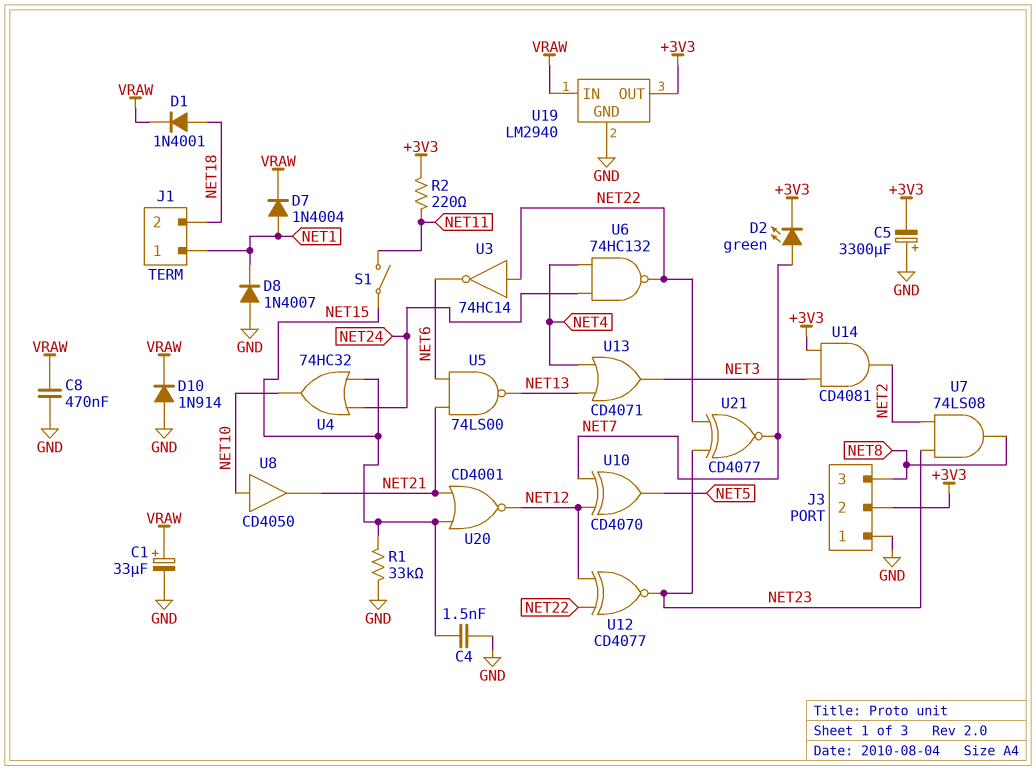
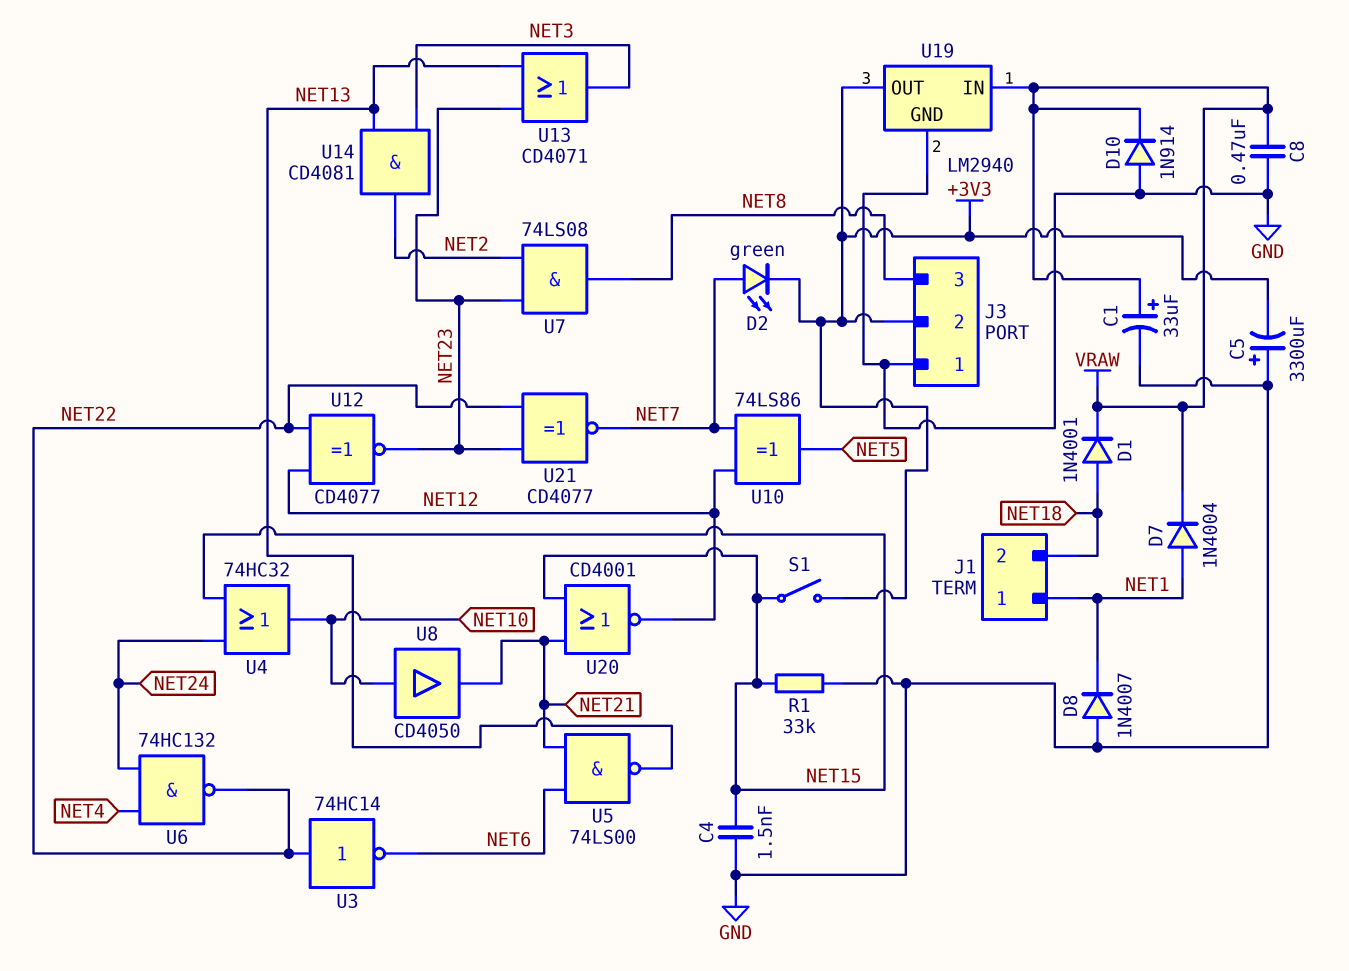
R2: 220 (+3V3, NET11) -> none
S1: switch (NET11, NET15) -> switch (+3V3, NET15)
U10: XOR CD4070 (in NET7, in NET12, out NET5) -> XOR 74LS86 (in NET7, in NET12, out NET5)
U13: OR CD4071 (in NET4, in NET13, out NET3) -> OR CD4071 (in NET13, in NET23, out NET3)
U14: AND CD4081 (in +3V3, in NET3, out NET2) -> AND CD4081 (in NET3, in NET13, out NET2)

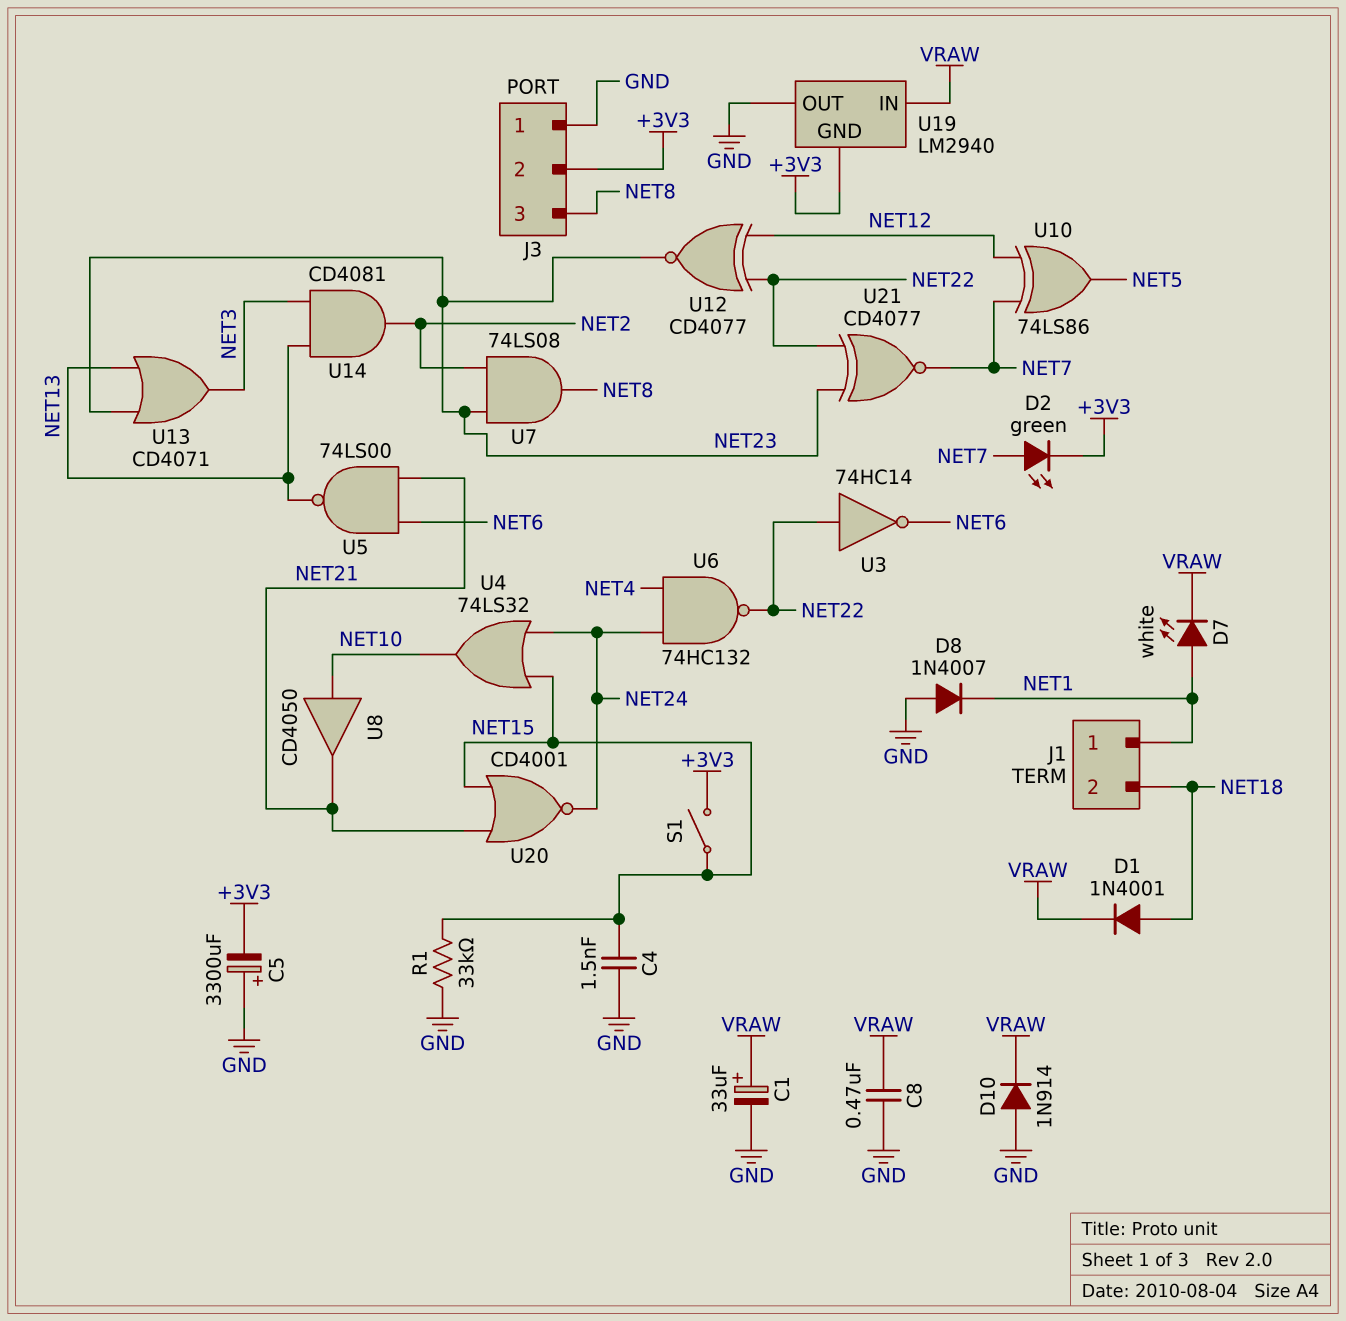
D7: diode 1N4004 (A NET1, K VRAW) -> LED white (A NET1, K VRAW)
U4: OR 74HC32 (in NET15, in NET24, out NET10) -> OR 74LS32 (in NET15, in NET24, out NET10)
U19 pin GND: GND -> +3V3
U19 pin OUT: +3V3 -> GND
U20: NOR CD4001 (in NET15, in NET21, out NET12) -> NOR CD4001 (in NET15, in NET21, out NET24)

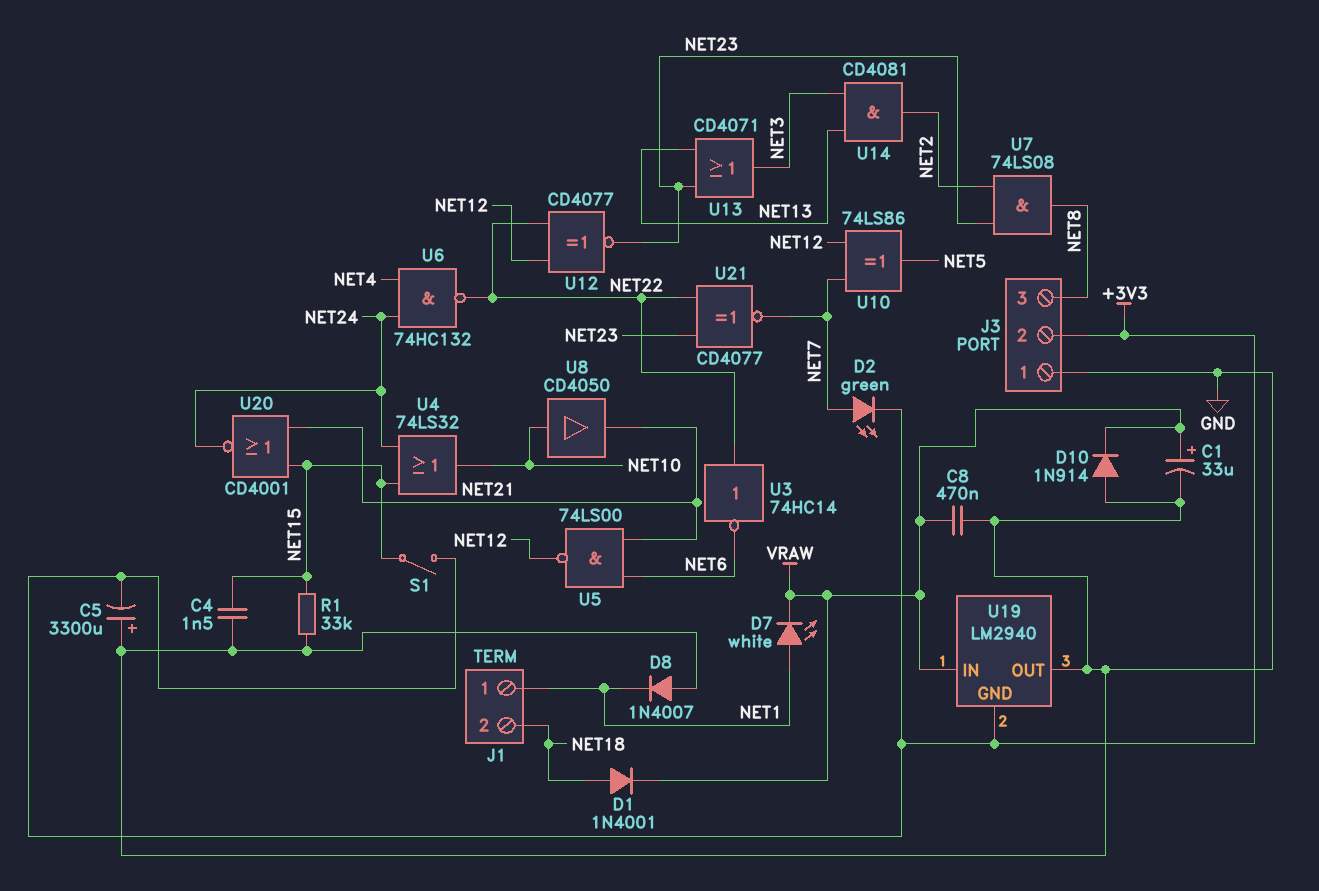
U5: NAND 74LS00 (in NET6, in NET21, out NET13) -> NAND 74LS00 (in NET6, in NET21, out NET12)

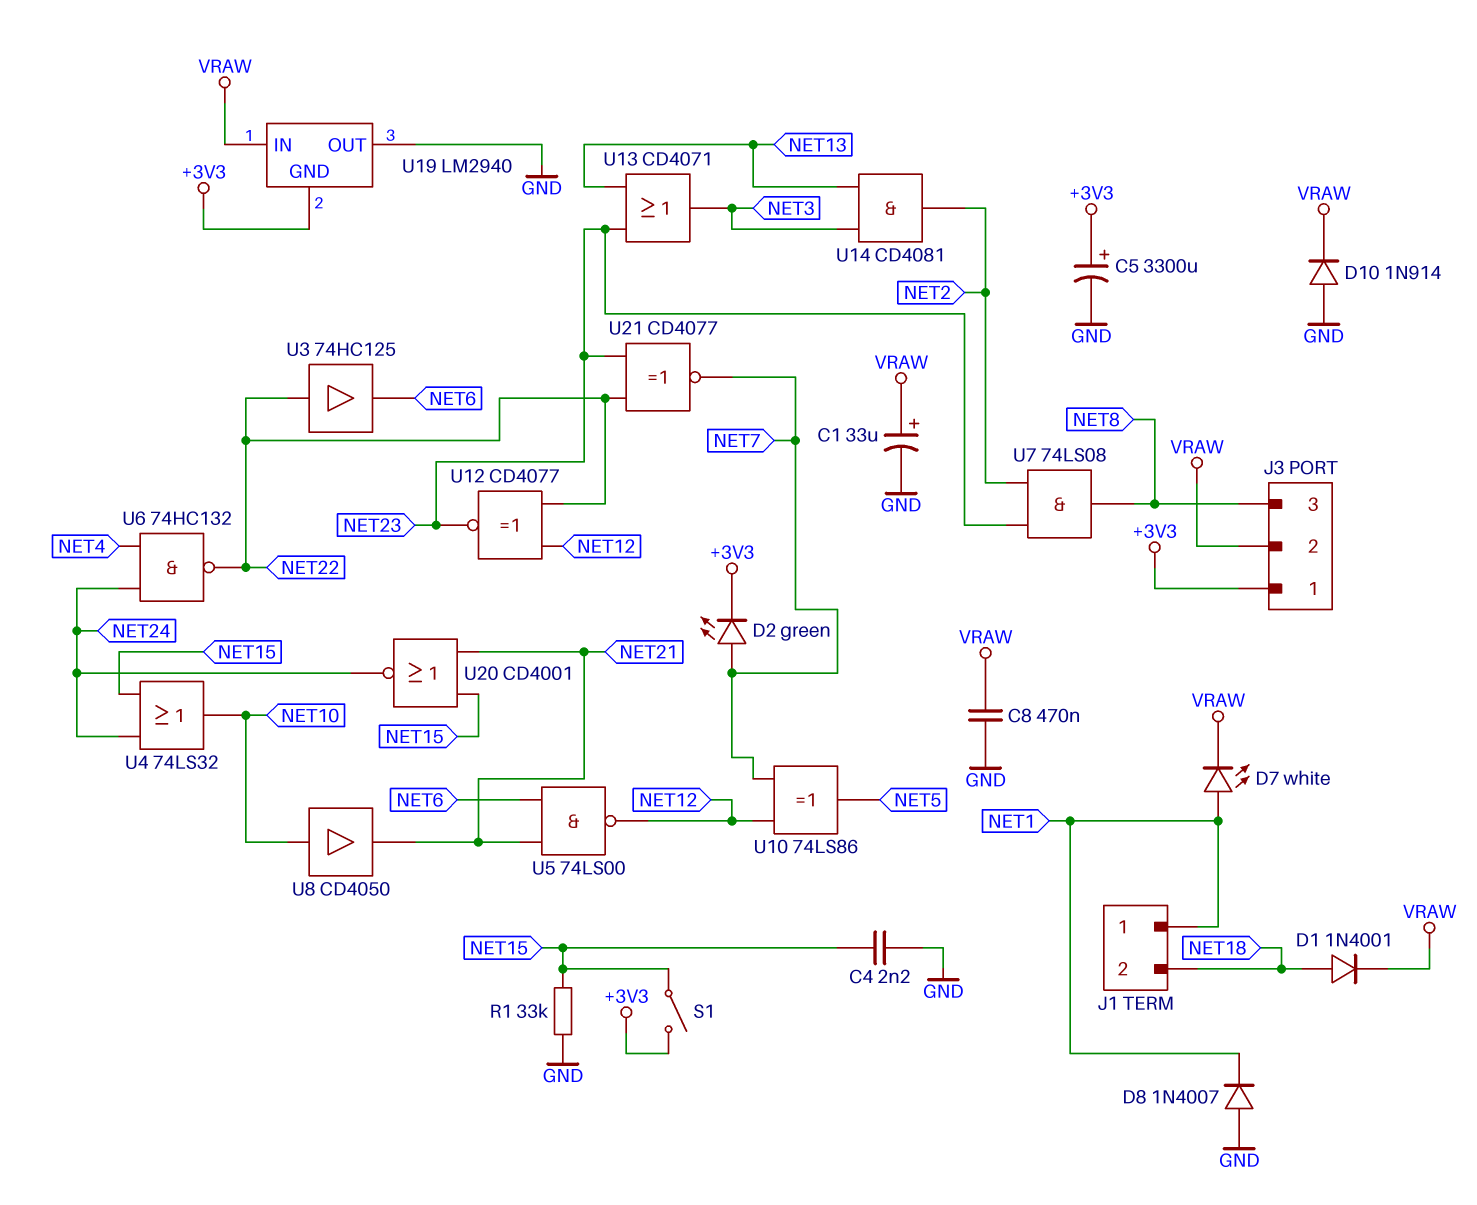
C4: 1.5nF (GND, NET15) -> 2.2nF (GND, NET15)
C5: 3300uF (plus GND, minus +3V3) -> 3300uF (plus +3V3, minus GND)
J3 pin 1: GND -> +3V3
J3 pin 2: +3V3 -> VRAW
U3: NOT 74HC14 (in NET22, out NET6) -> buffer 74HC125 (in NET22, out NET6)

